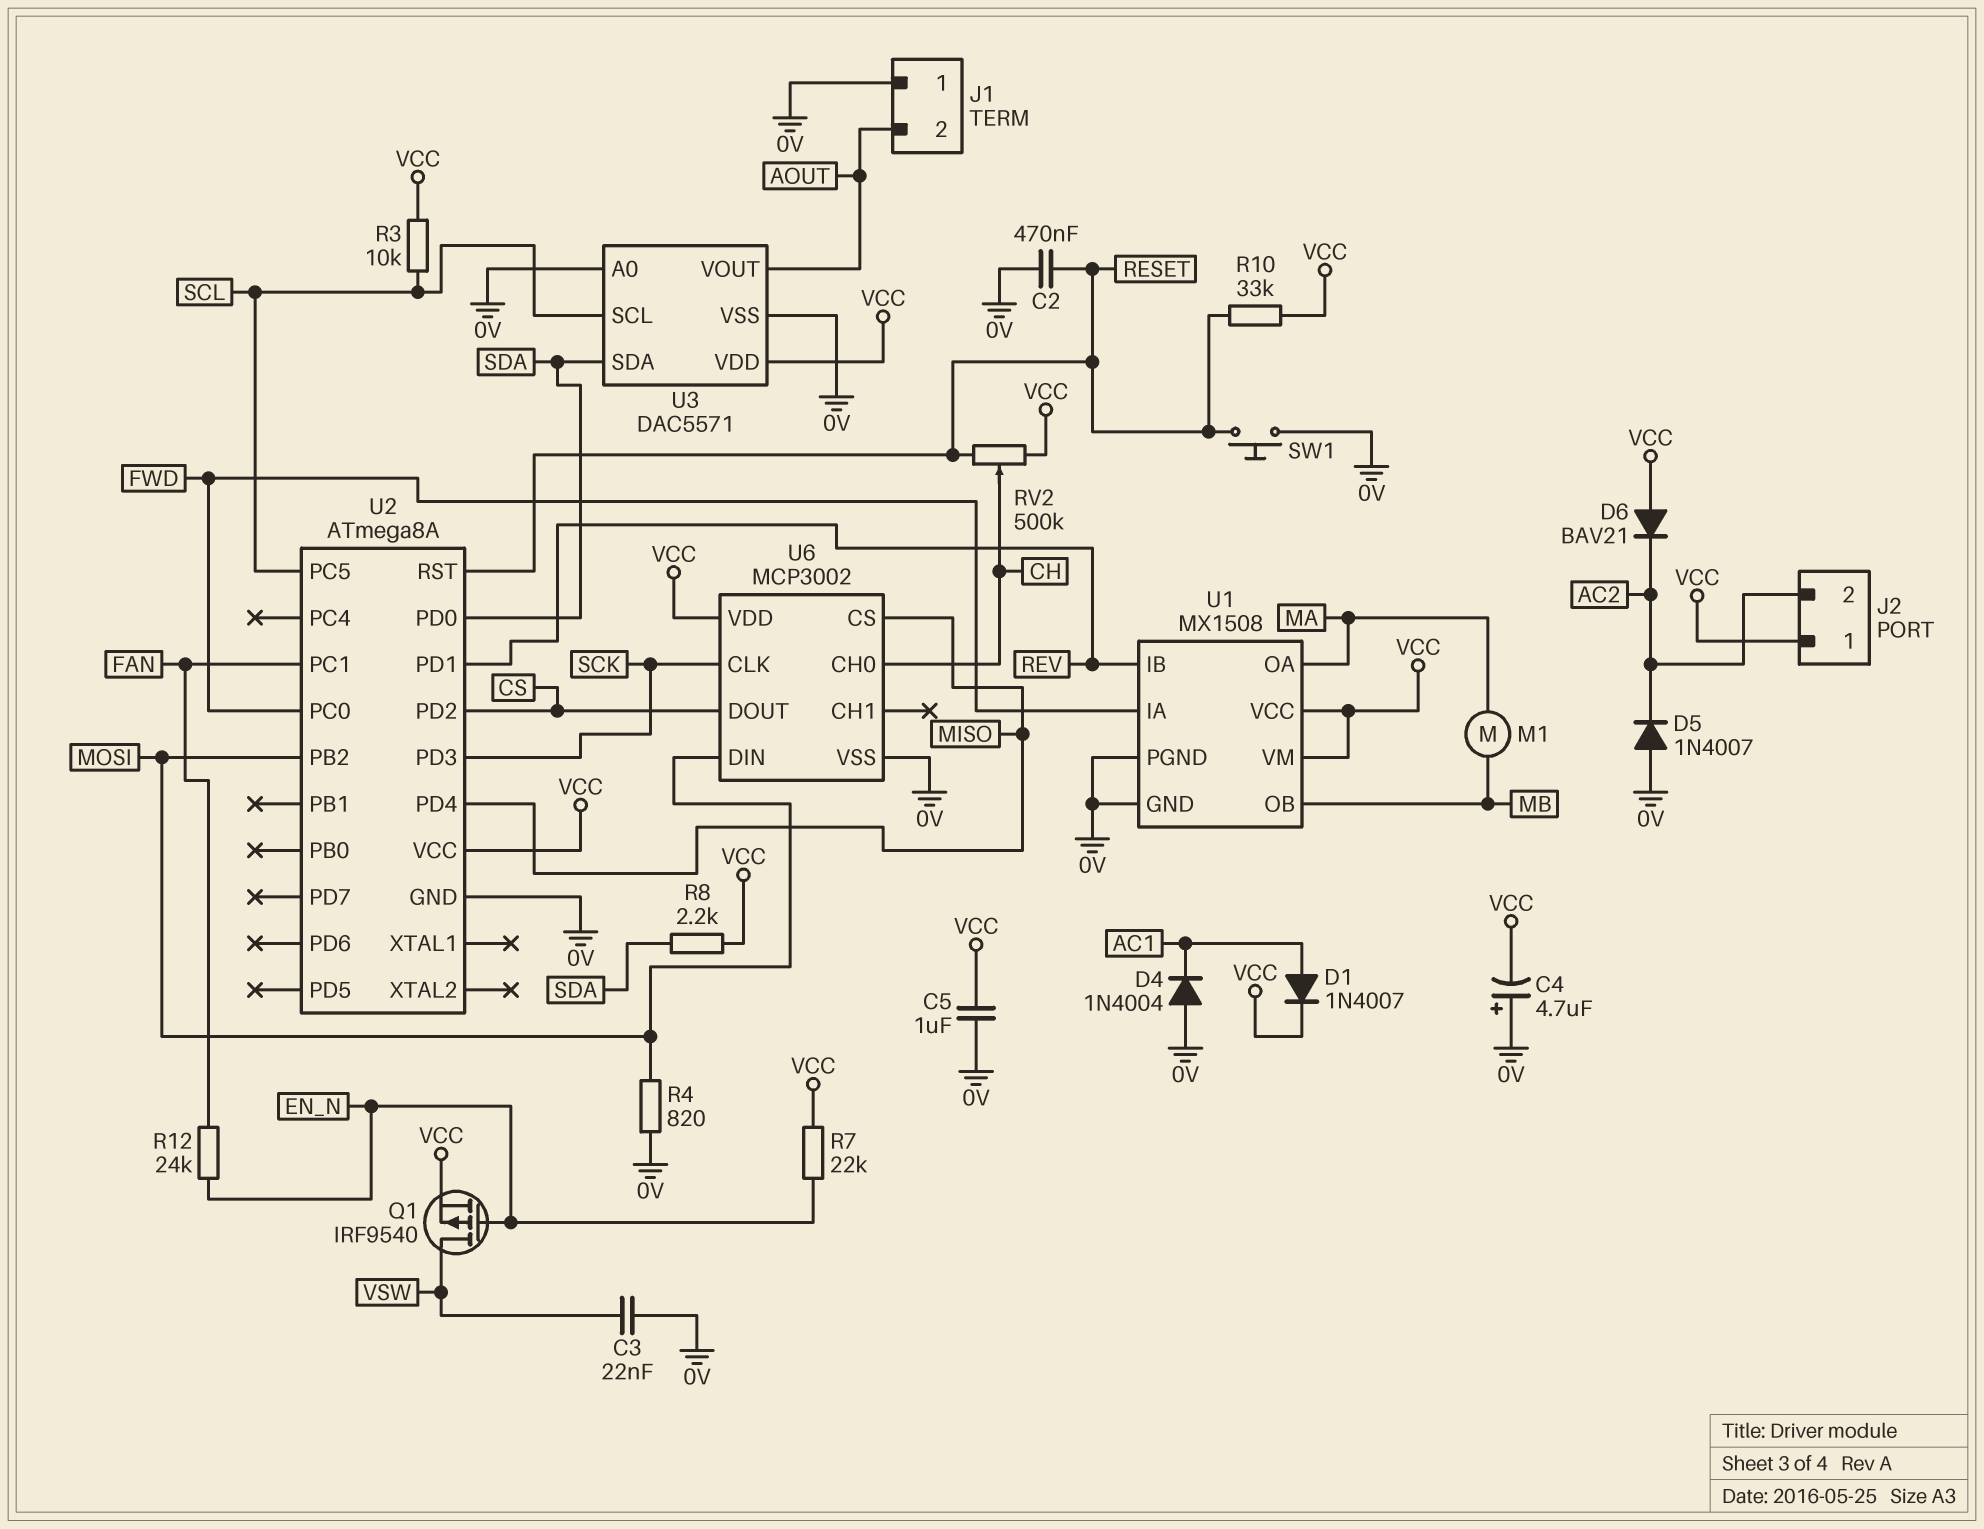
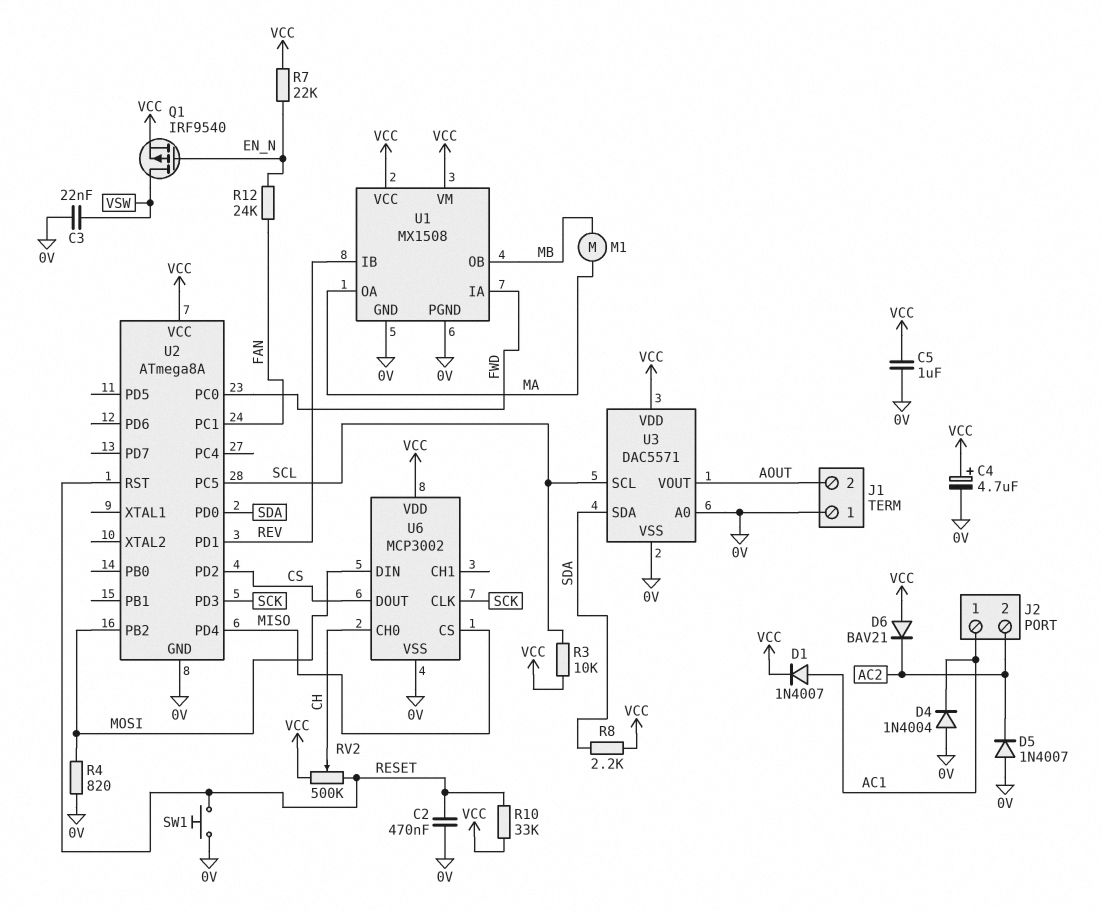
C4: 4.7uF (plus 0V, minus VCC) -> 4.7uF (plus VCC, minus 0V)
J2 pin 1: VCC -> AC1

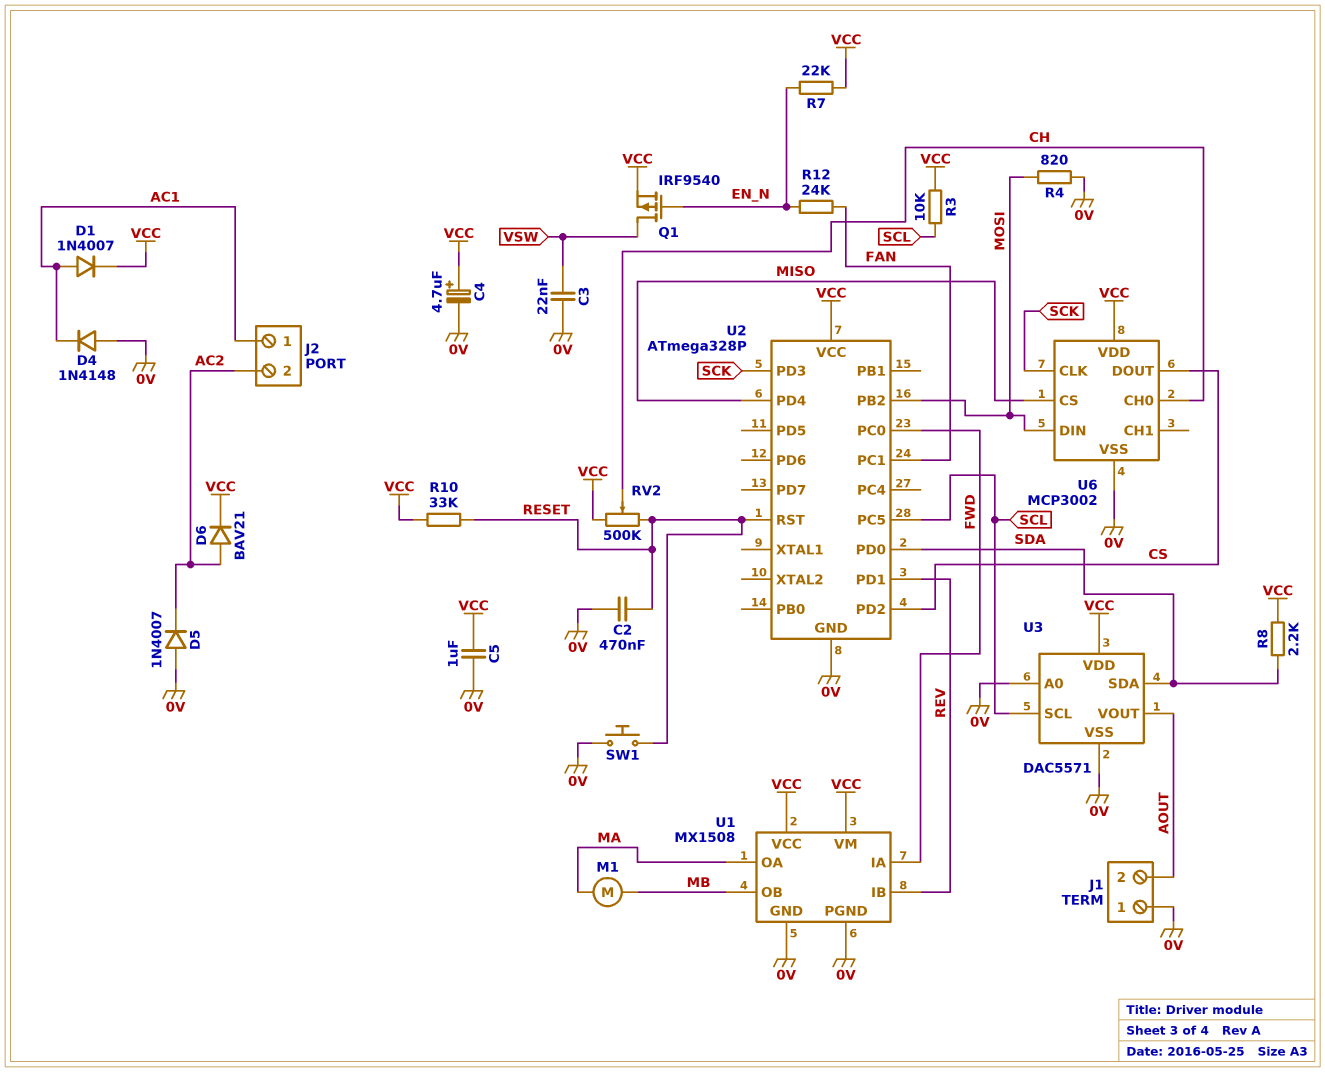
D4: diode 1N4004 (A 0V, K AC1) -> diode 1N4148 (A 0V, K AC1)
D6: diode BAV21 (A VCC, K AC2) -> diode BAV21 (A AC2, K VCC)
U2: ATmega8A -> ATmega328P

